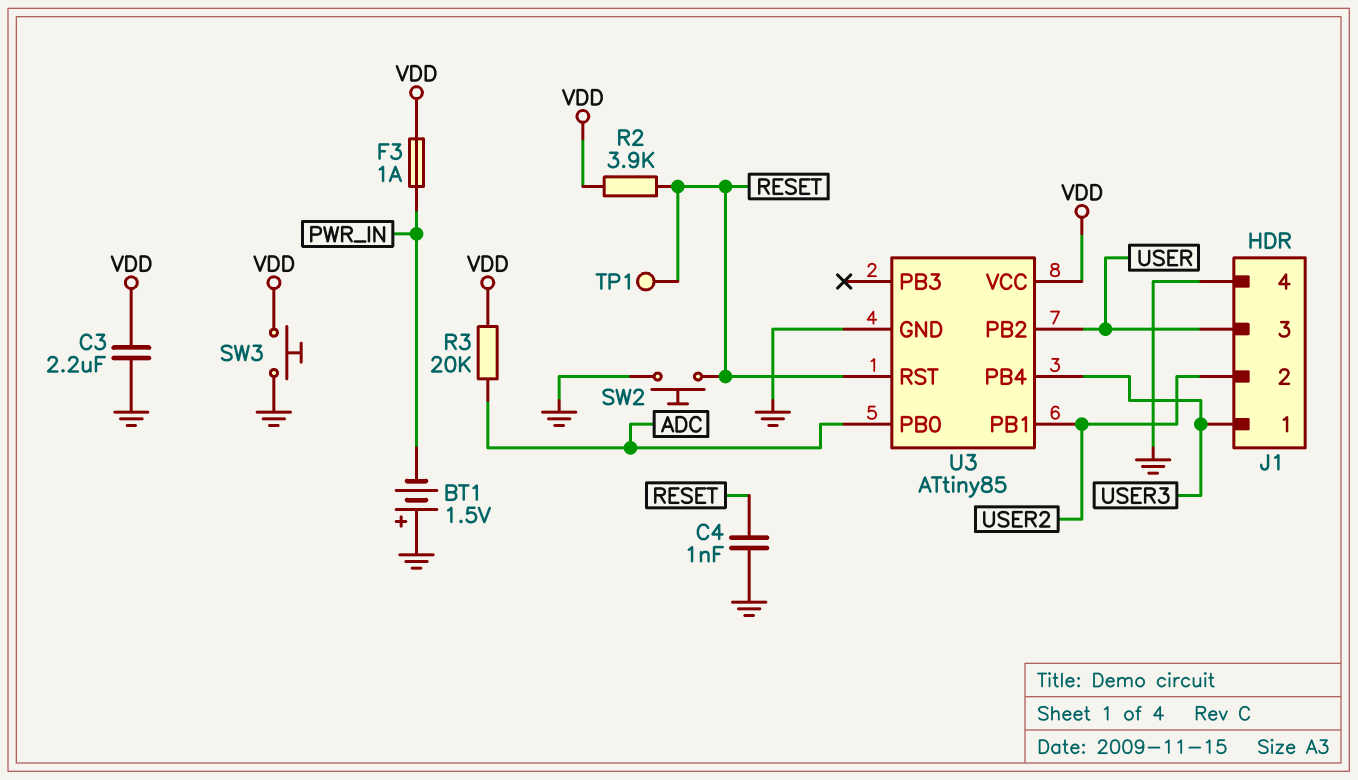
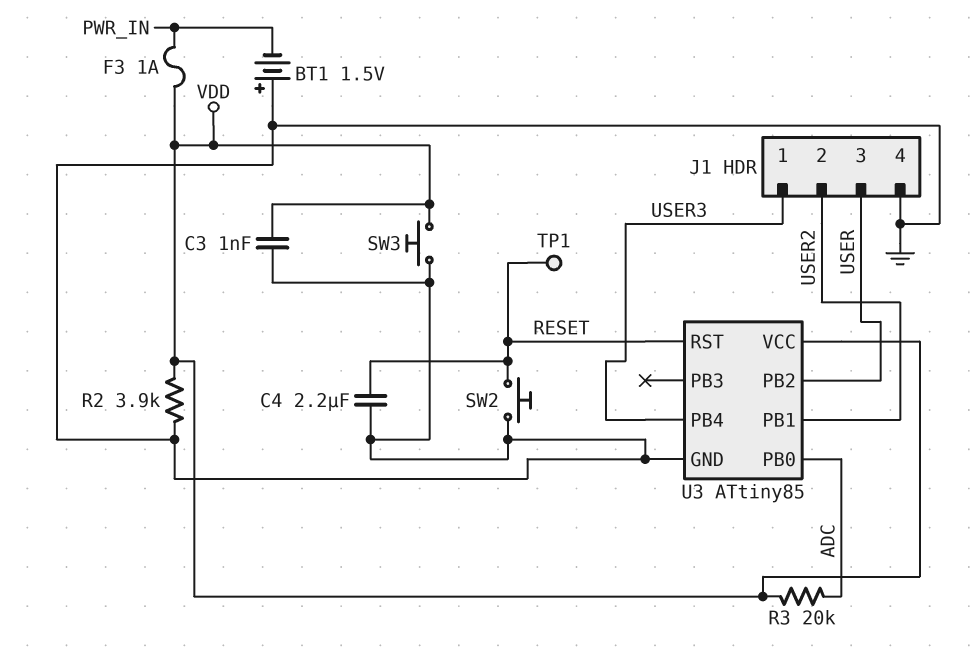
C3: 2.2uF (GND, VDD) -> 1nF (GND, VDD)
C4: 1nF (GND, RESET) -> 2.2uF (GND, RESET)
R2: 3.9k (RESET, VDD) -> 3.9k (GND, VDD)

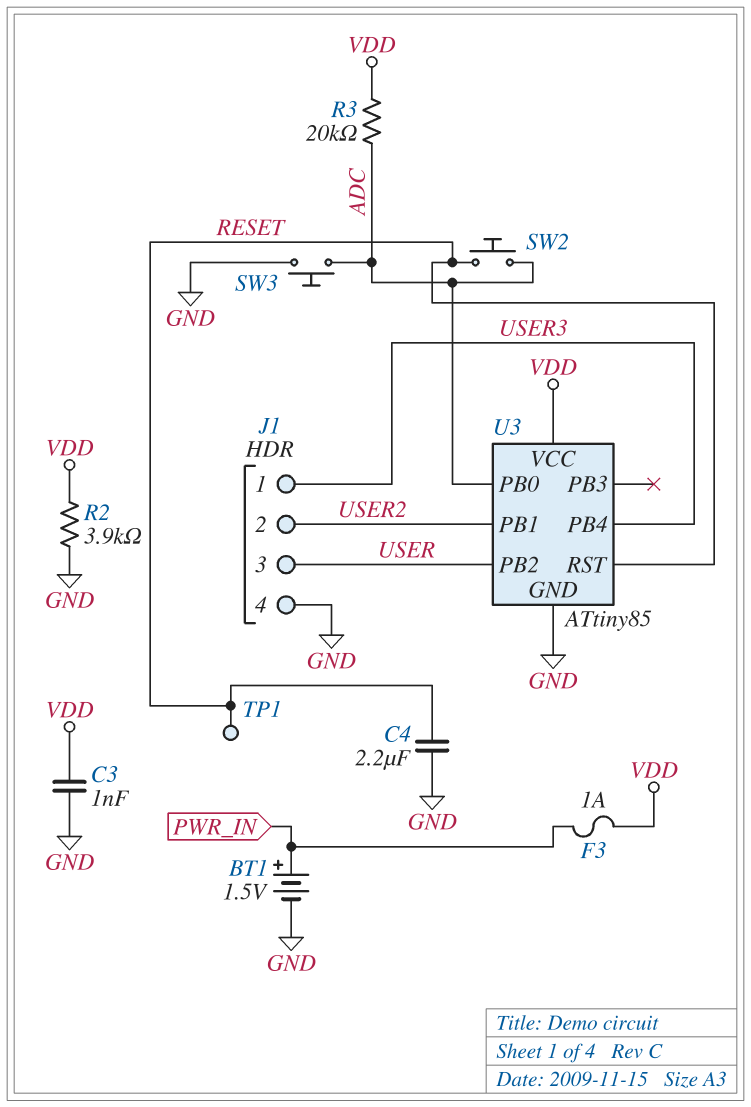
BT1: 1.5V (plus GND, minus PWR_IN) -> 1.5V (plus PWR_IN, minus GND)
SW2: button (GND, RESET) -> button (ADC, RESET)
SW3: button (GND, VDD) -> button (ADC, GND)

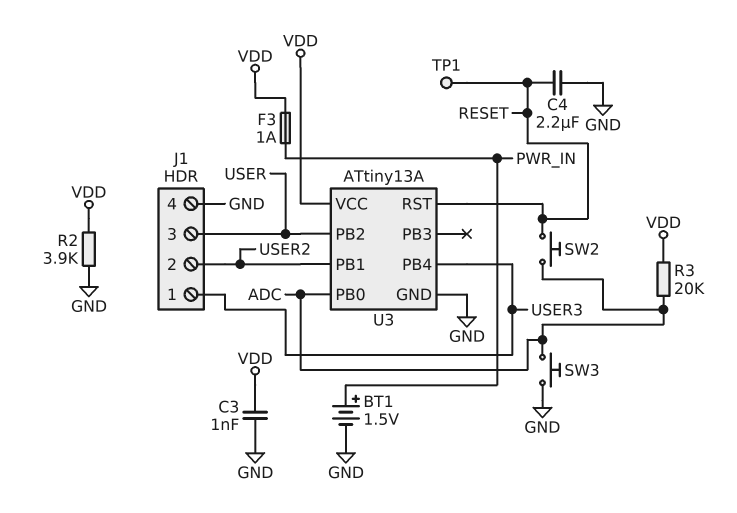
U3: ATtiny85 -> ATtiny13A

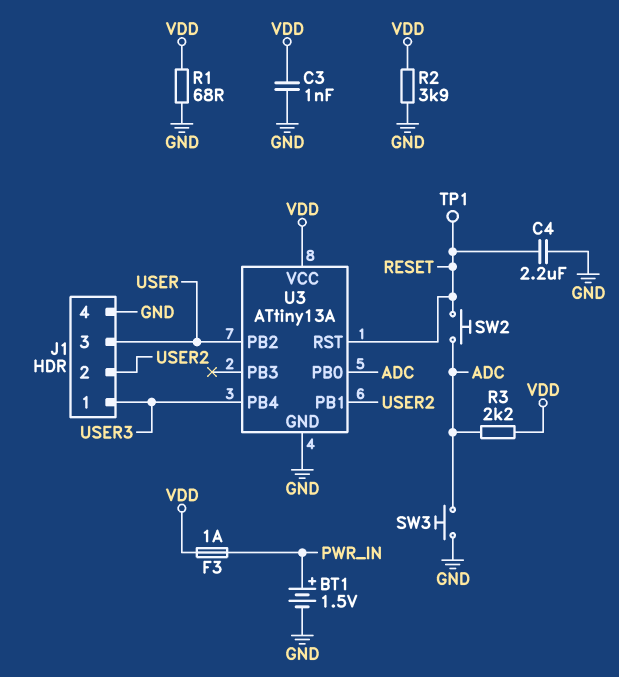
R1: none -> 68 (GND, VDD)
R3: 20k (ADC, VDD) -> 2.2k (ADC, VDD)

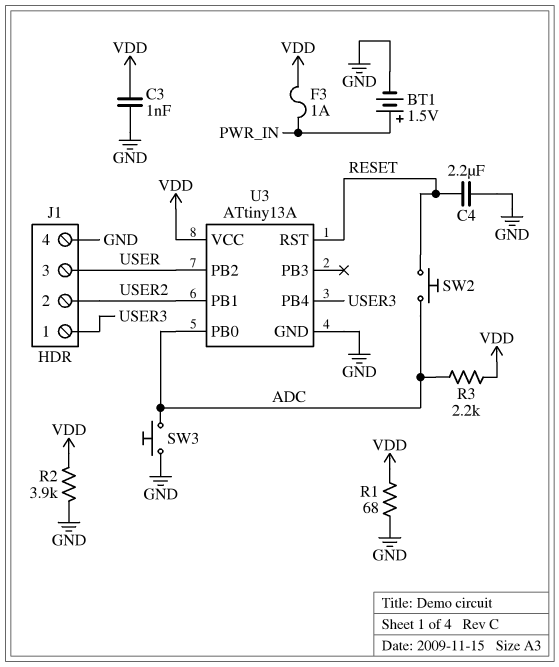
TP1: test point (RESET) -> none

